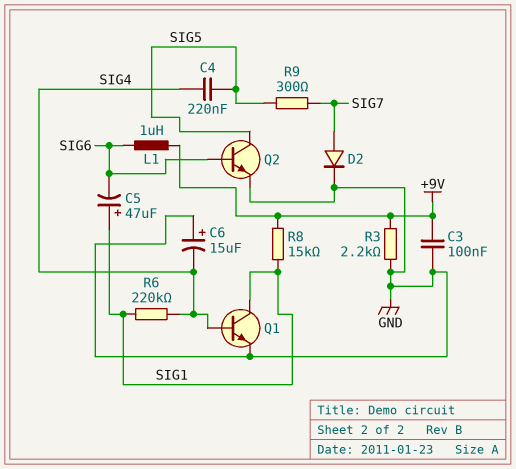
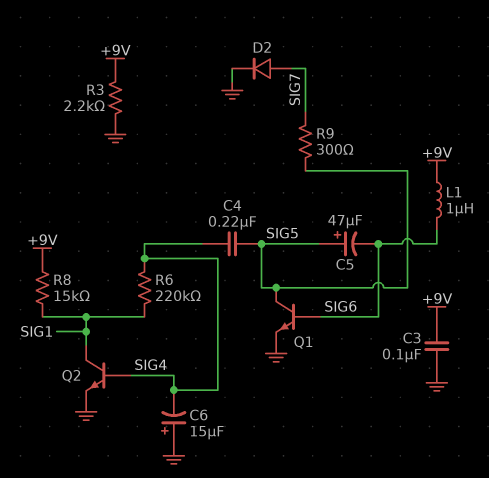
C5: 47uF (plus SIG1, minus SIG6) -> 47uF (plus SIG5, minus SIG6)
Q1: NPN (B SIG4, C SIG1, E GND) -> NPN (B SIG6, C SIG5, E GND)
Q2: NPN (B SIG6, C SIG5, E GND) -> NPN (B SIG4, C SIG1, E GND)

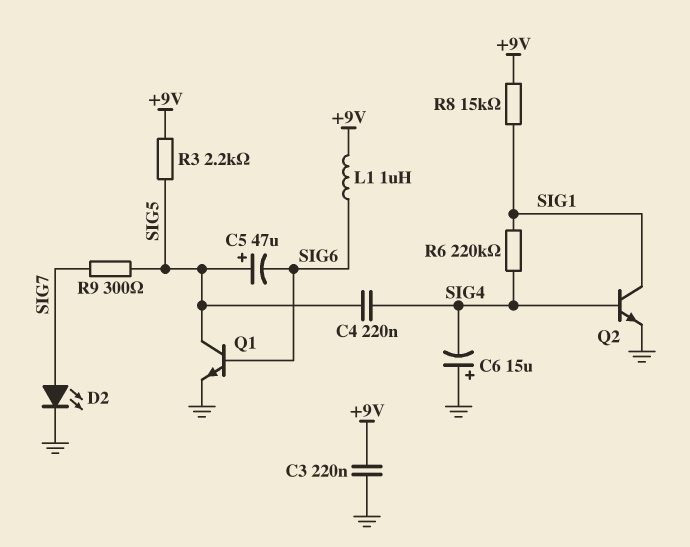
C3: 100nF (+9V, GND) -> 220nF (+9V, GND)
D2: diode (A SIG7, K GND) -> LED (A SIG7, K GND)
R3: 2.2k (+9V, GND) -> 2.2k (+9V, SIG5)

